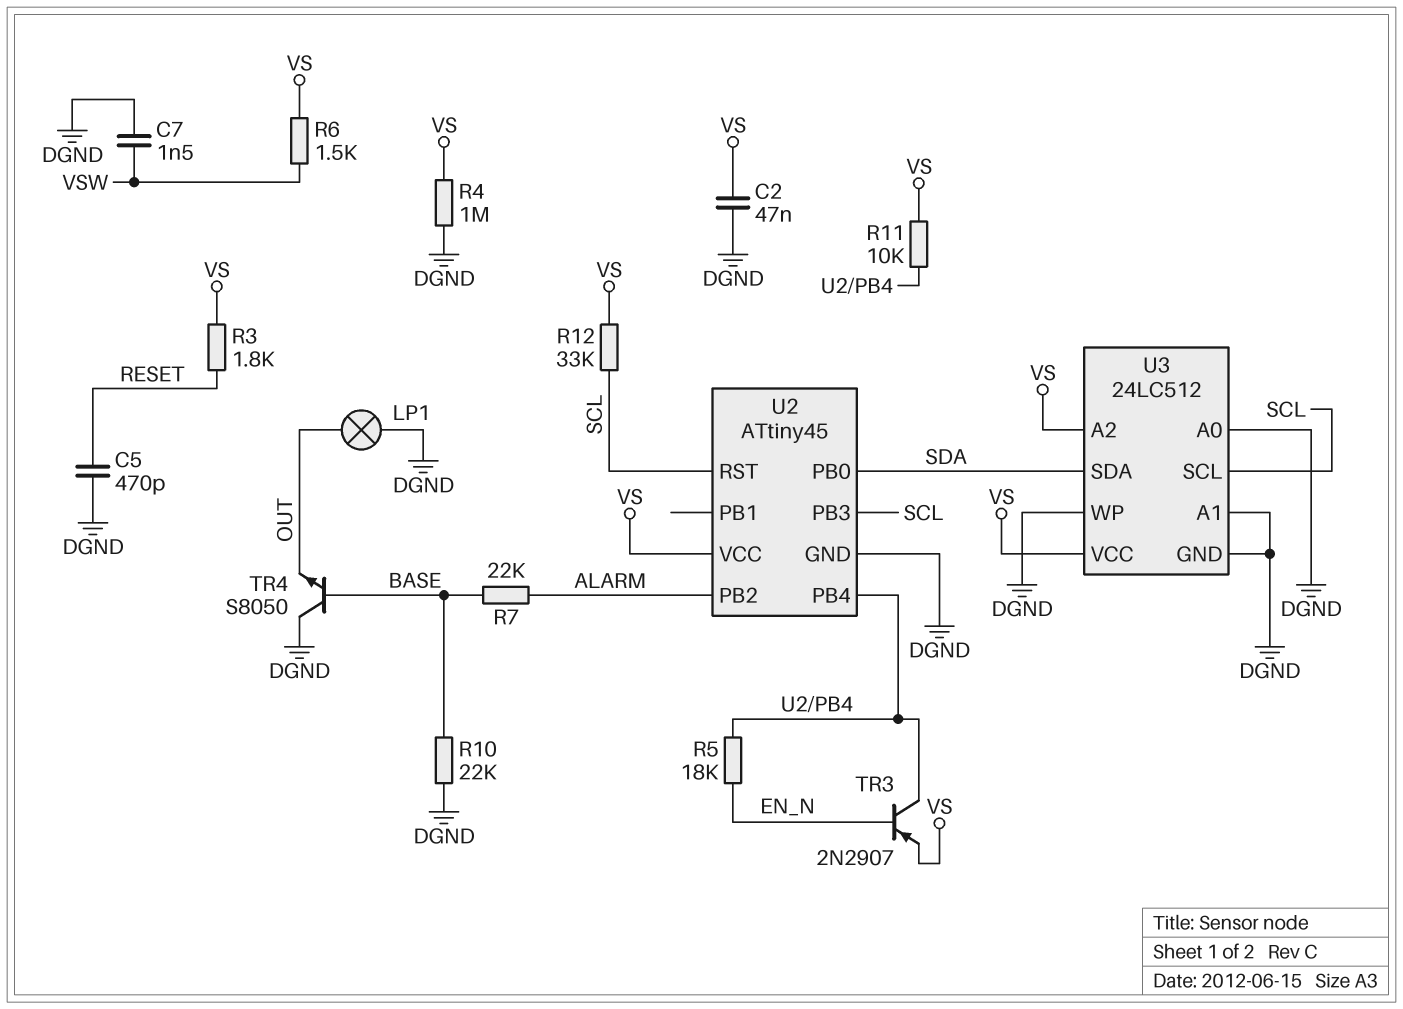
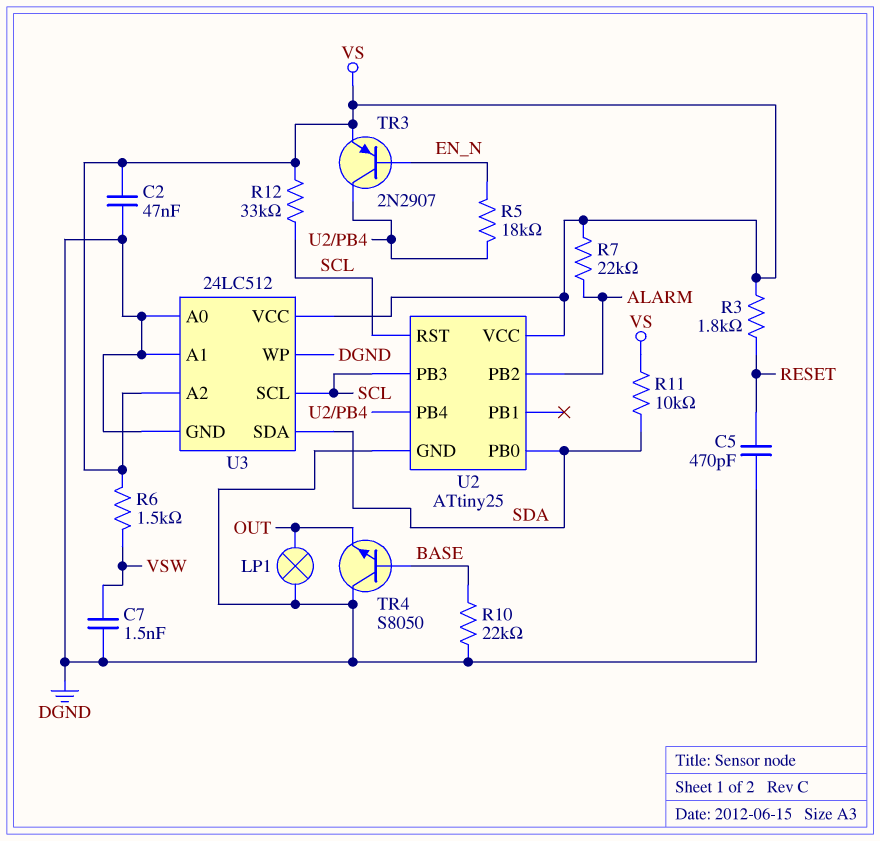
R4: 1M (DGND, VS) -> none
R7: 22k (ALARM, BASE) -> 22k (ALARM, VS)
R11: 10k (U2/PB4, VS) -> 10k (SDA, VS)
U2: ATtiny45 -> ATtiny25

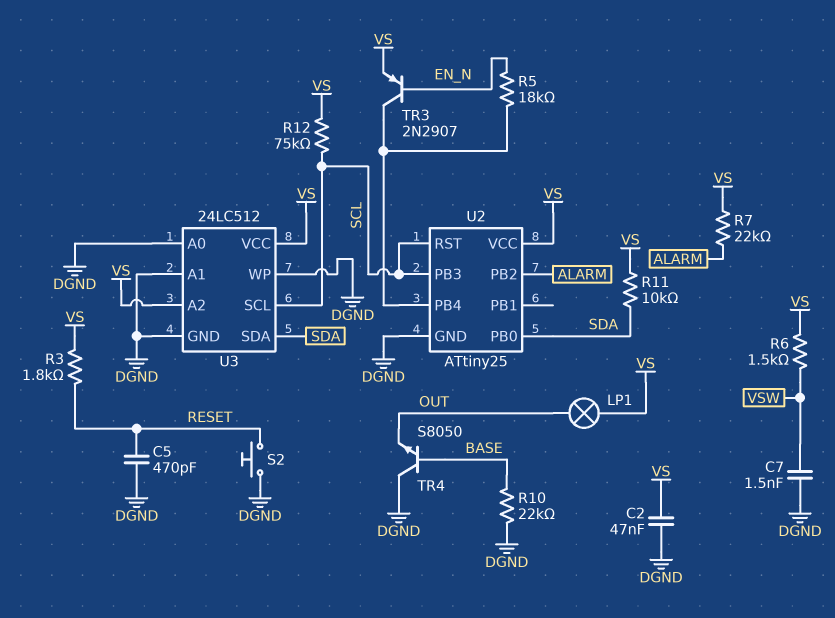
LP1: lamp (DGND, OUT) -> lamp (OUT, VS)
R12: 33k (SCL, VS) -> 75k (SCL, VS)
S2: none -> button (DGND, RESET)

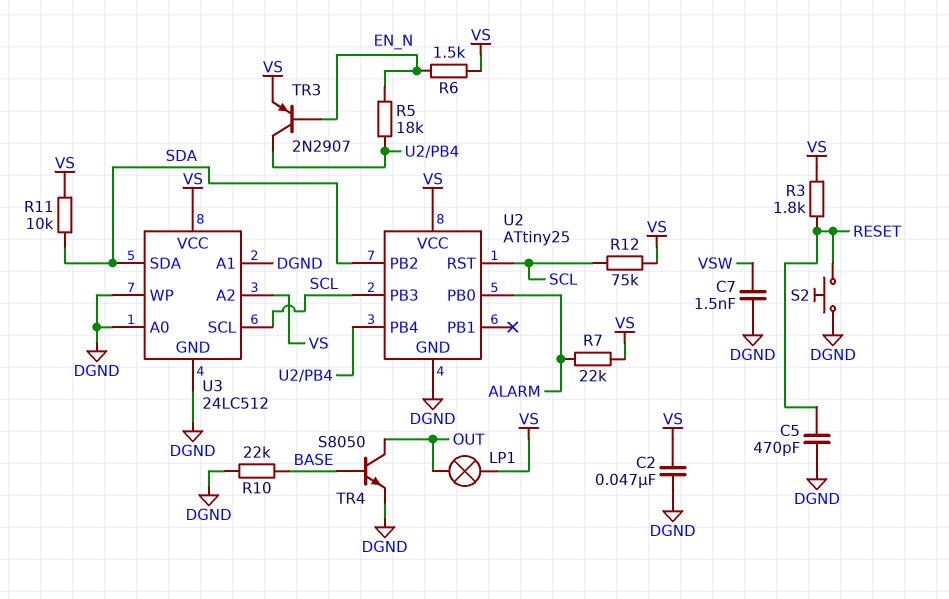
R6: 1.5k (VS, VSW) -> 1.5k (EN_N, VS)
TR4: NPN S8050 (B BASE, C DGND, E OUT) -> NPN S8050 (B BASE, C OUT, E DGND)
U2 pin PB0: SDA -> ALARM
U2 pin PB2: ALARM -> SDA

